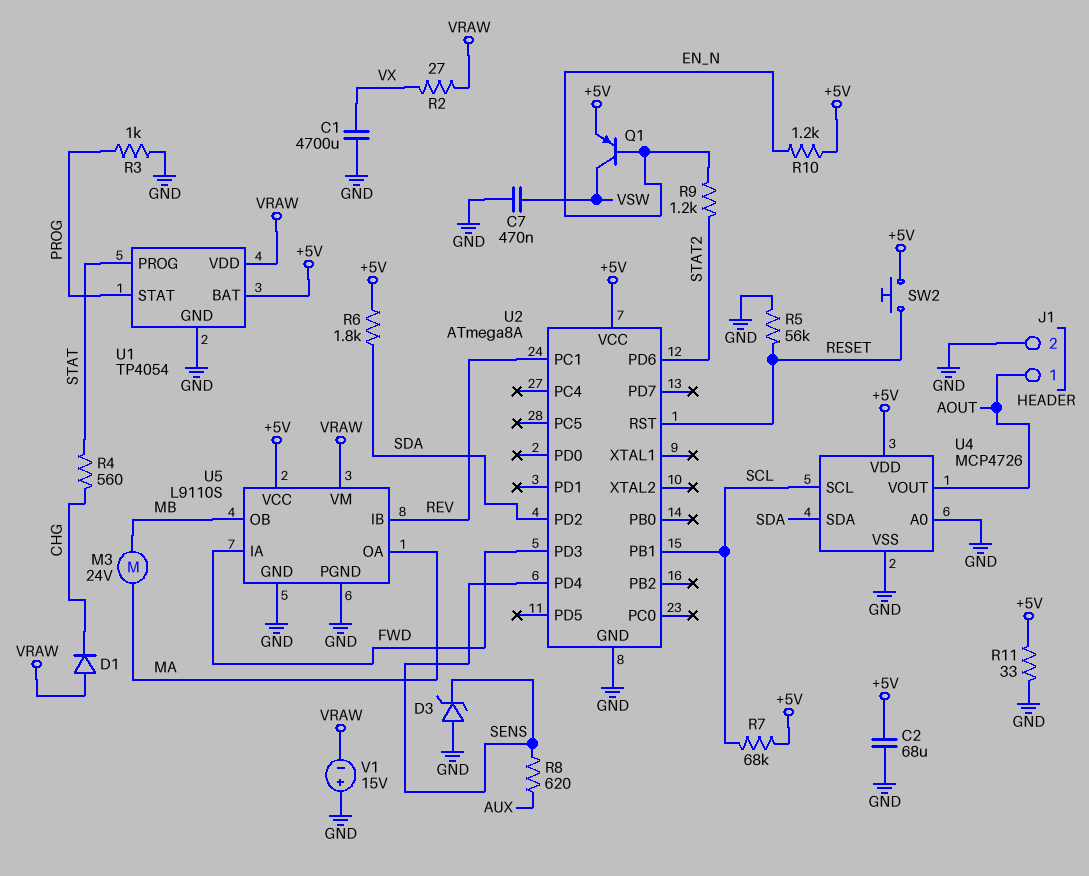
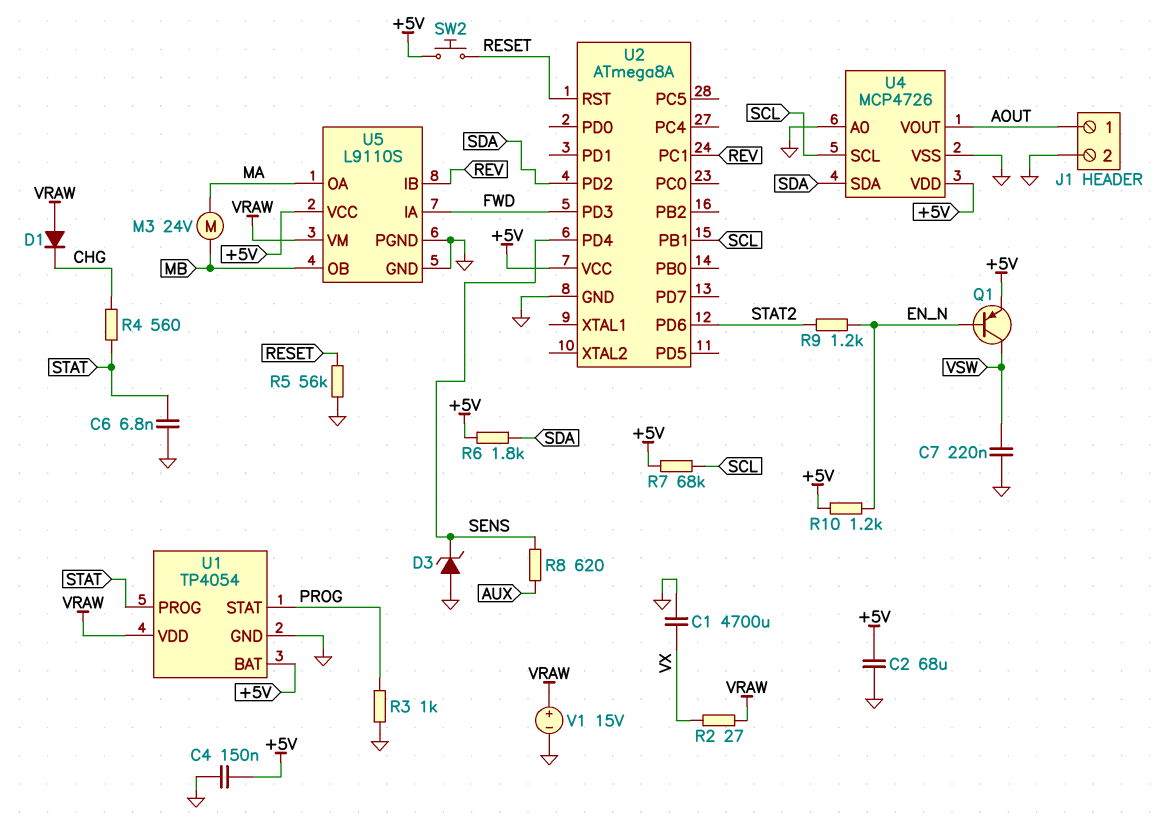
C4: none -> 150nF (+5V, GND)
C6: none -> 6.8nF (GND, STAT)
C7: 470nF (GND, VSW) -> 220nF (GND, VSW)
R11: 33 (+5V, GND) -> none
V1: 15V (plus GND, minus VRAW) -> 15V (plus VRAW, minus GND)

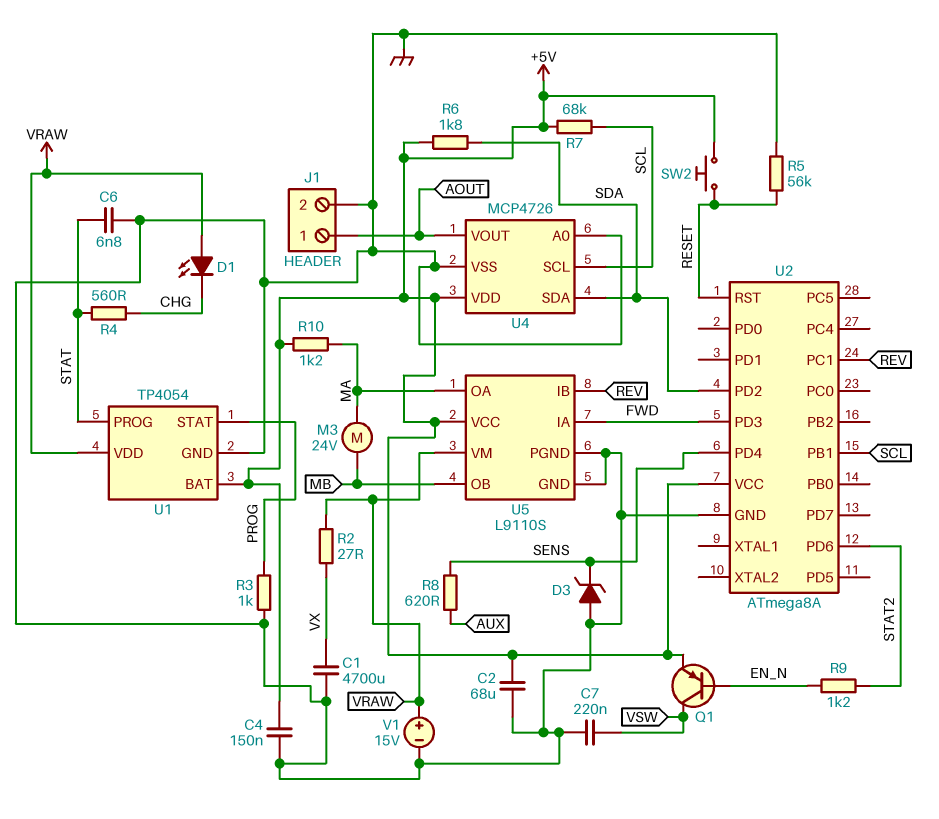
D1: diode (A VRAW, K CHG) -> LED (A VRAW, K CHG)
R10: 1.2k (+5V, EN_N) -> 1.2k (+5V, MA)

